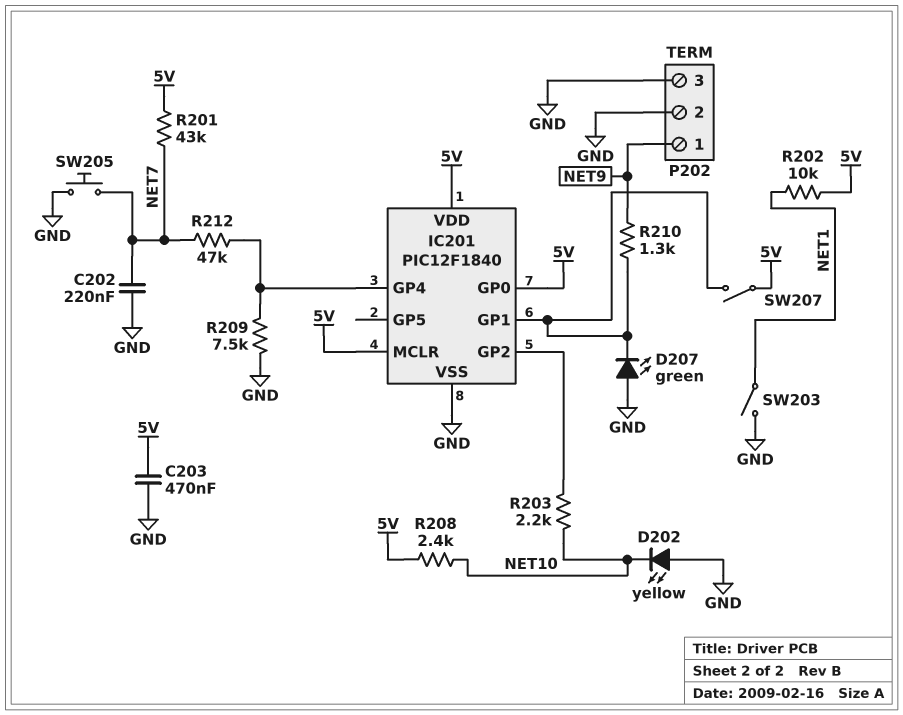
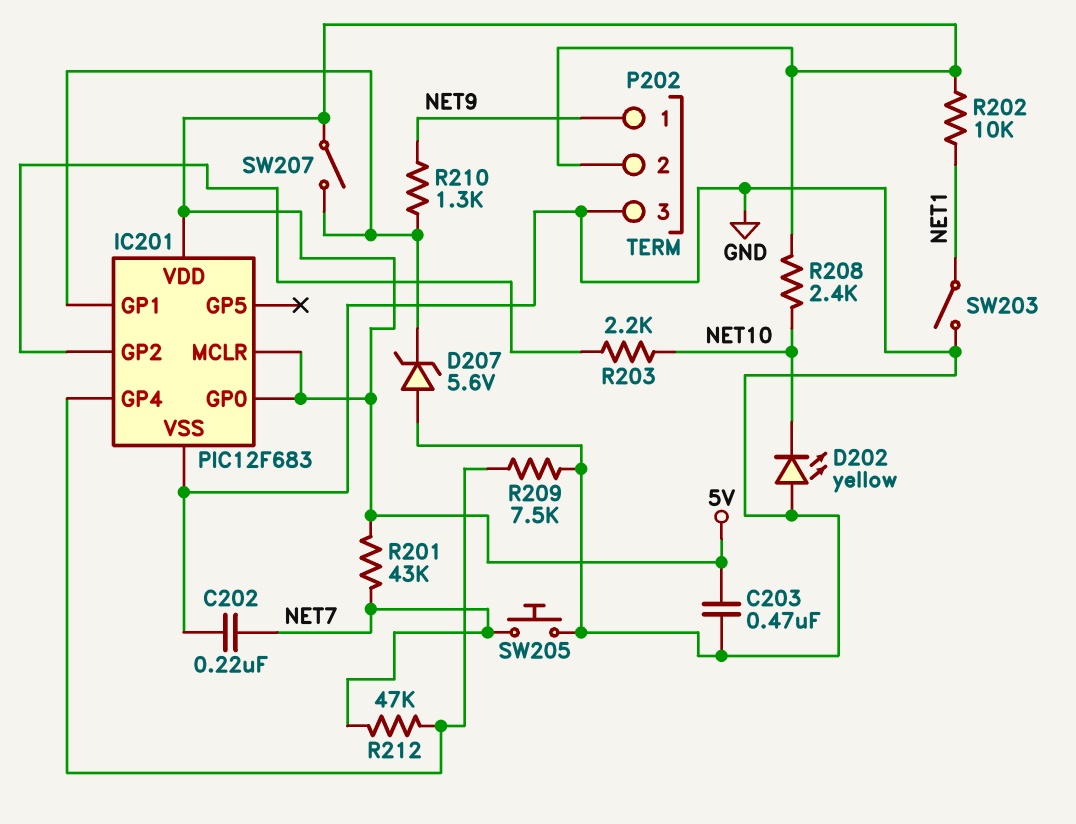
D207: LED green (A GND, K IC201/GP1) -> zener 5.6V (A GND, K IC201/GP1)
IC201: PIC12F1840 -> PIC12F683
P202 pin 2: GND -> 5V

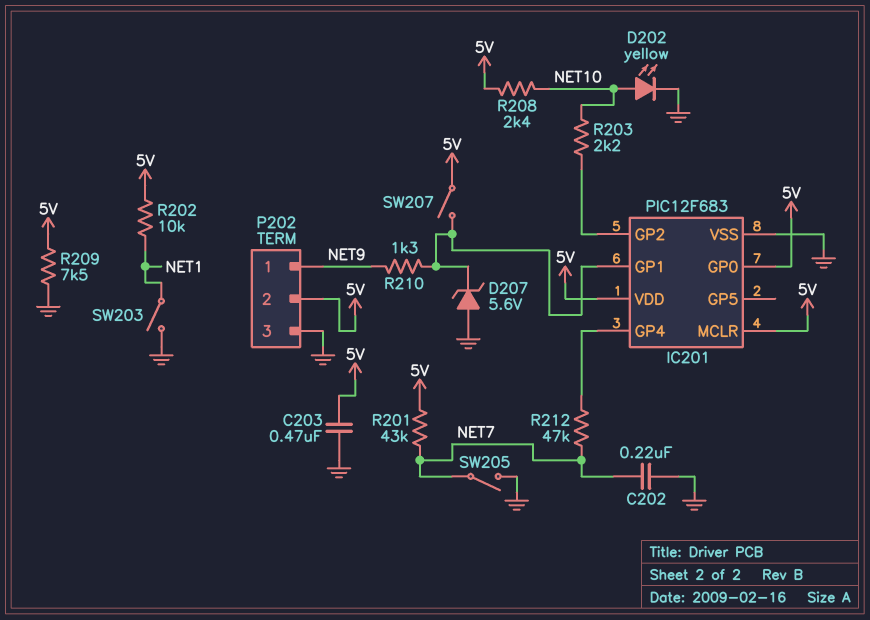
D202: LED yellow (A GND, K NET10) -> LED yellow (A NET10, K GND)
R209: 7.5k (GND, IC201/GP4) -> 7.5k (5V, GND)
SW205: button (GND, NET7) -> switch (GND, NET7)

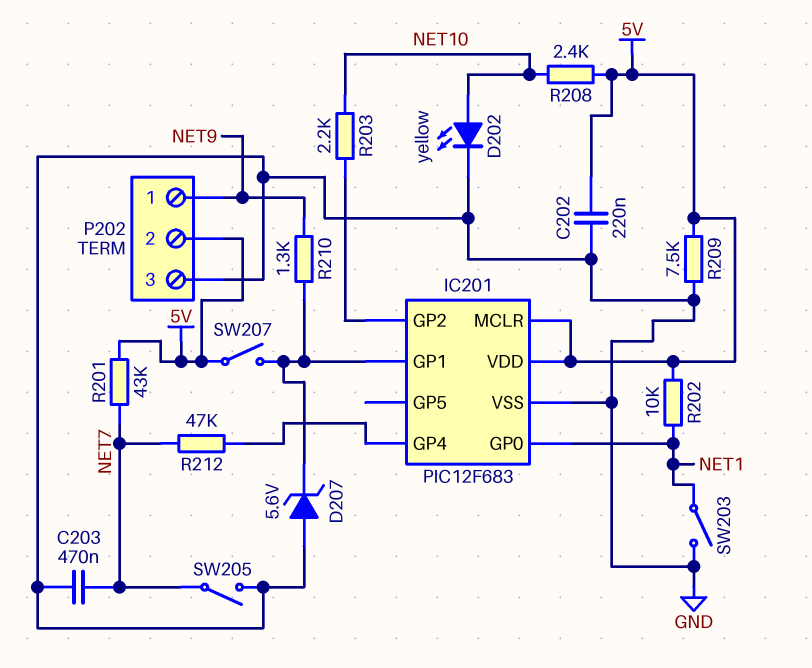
C202: 220nF (GND, NET7) -> 220nF (5V, GND)
C203: 470nF (5V, GND) -> 470nF (GND, NET7)
IC201 pin GP0: 5V -> NET1

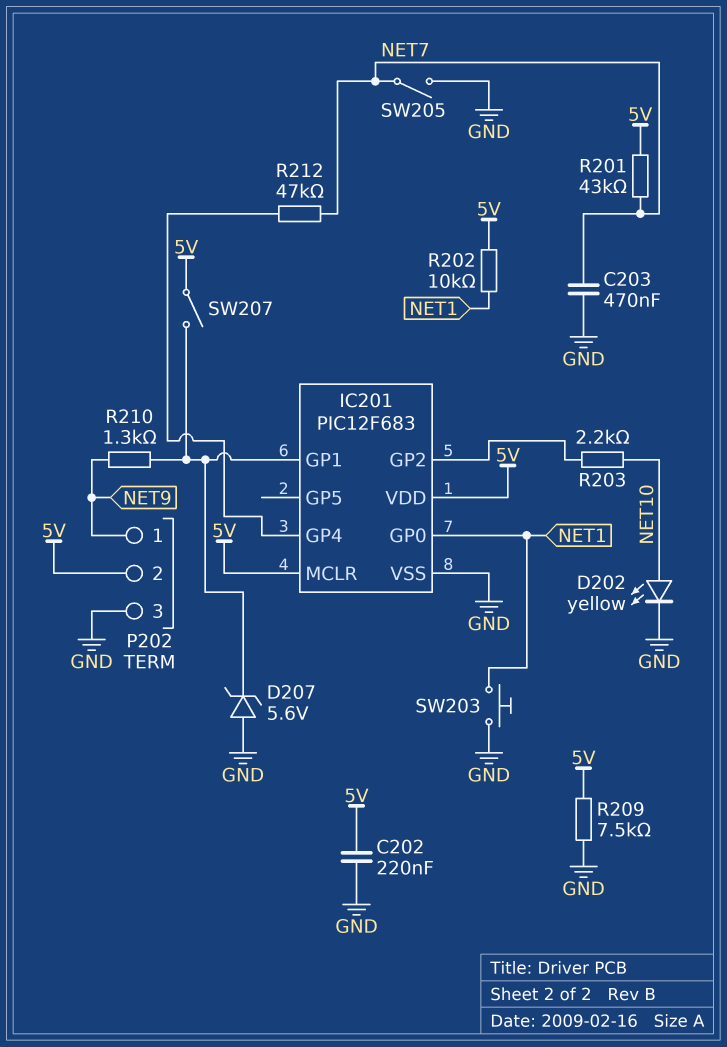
R208: 2.4k (5V, NET10) -> none
SW203: switch (GND, NET1) -> button (GND, NET1)

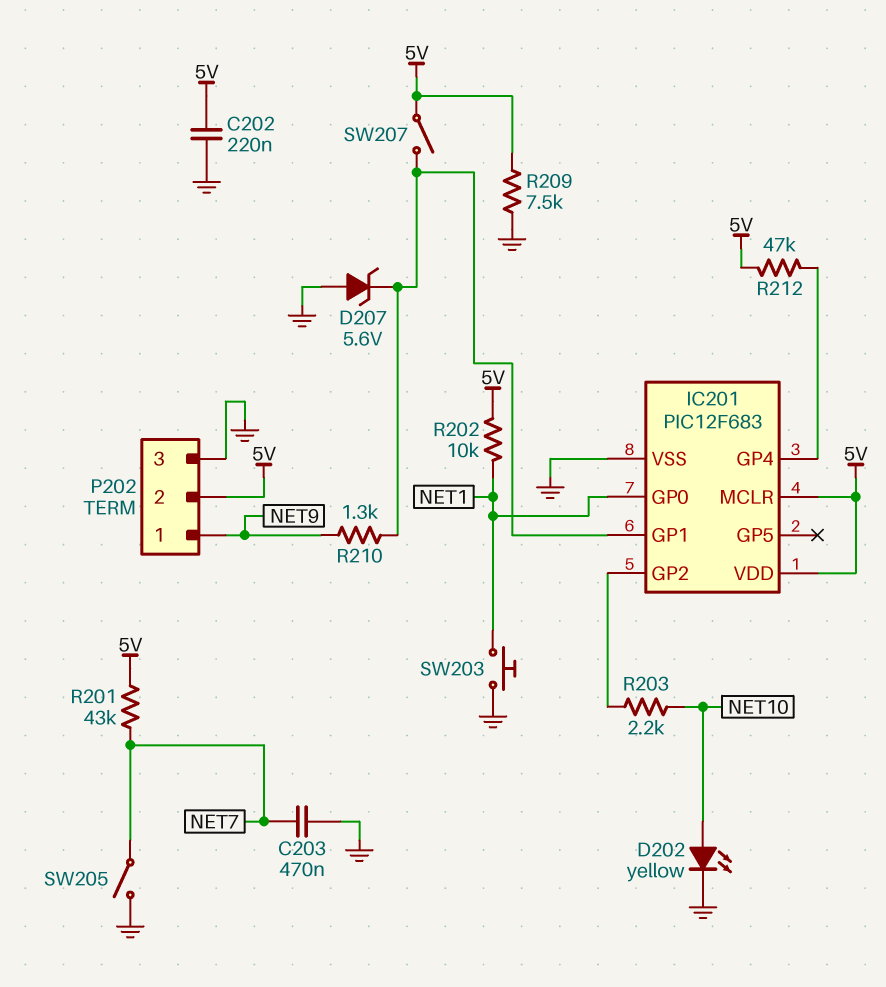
R212: 47k (IC201/GP4, NET7) -> 47k (5V, IC201/GP4)

